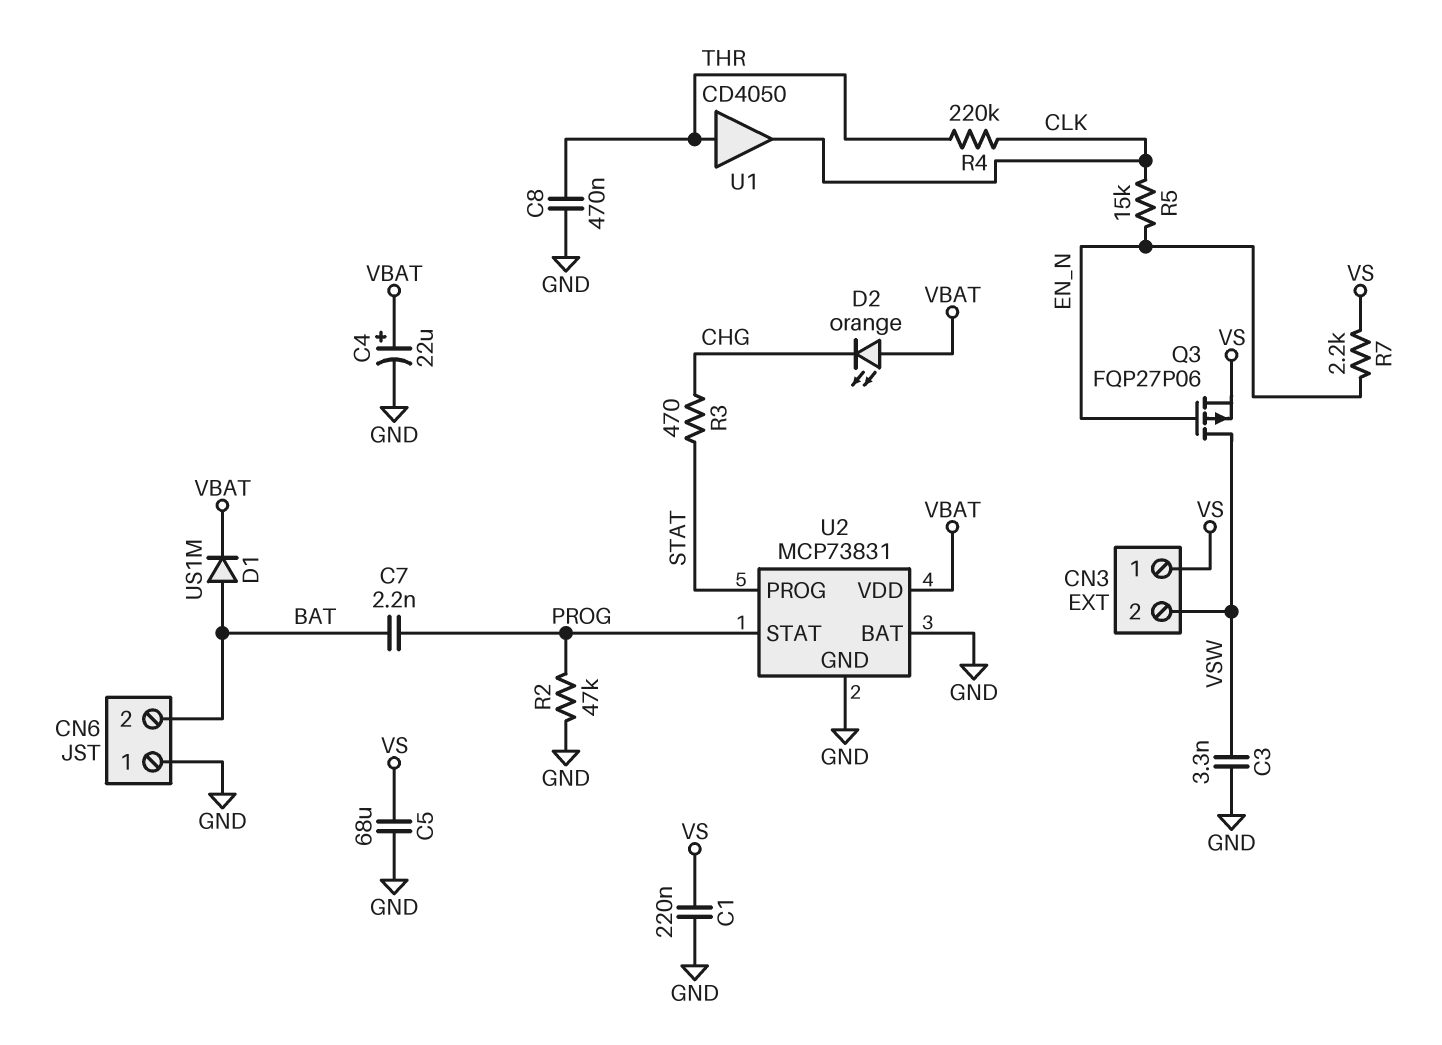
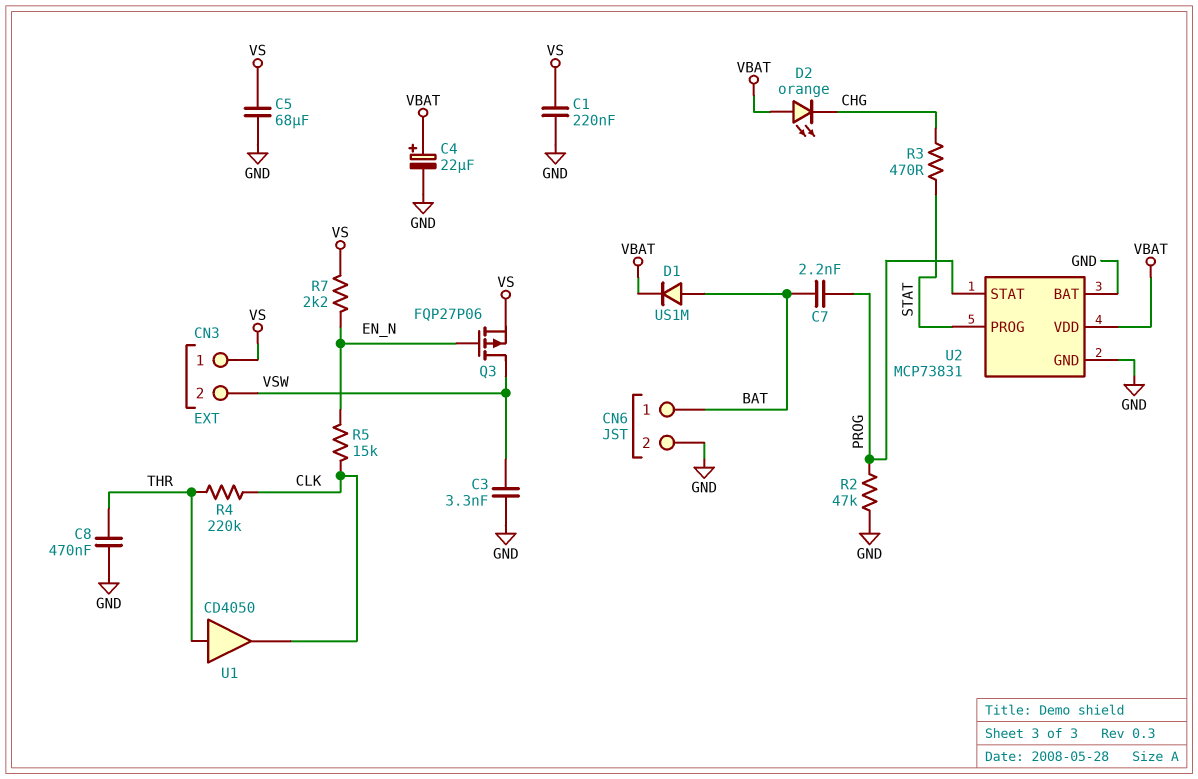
CN6 pin 1: GND -> BAT
CN6 pin 2: BAT -> GND

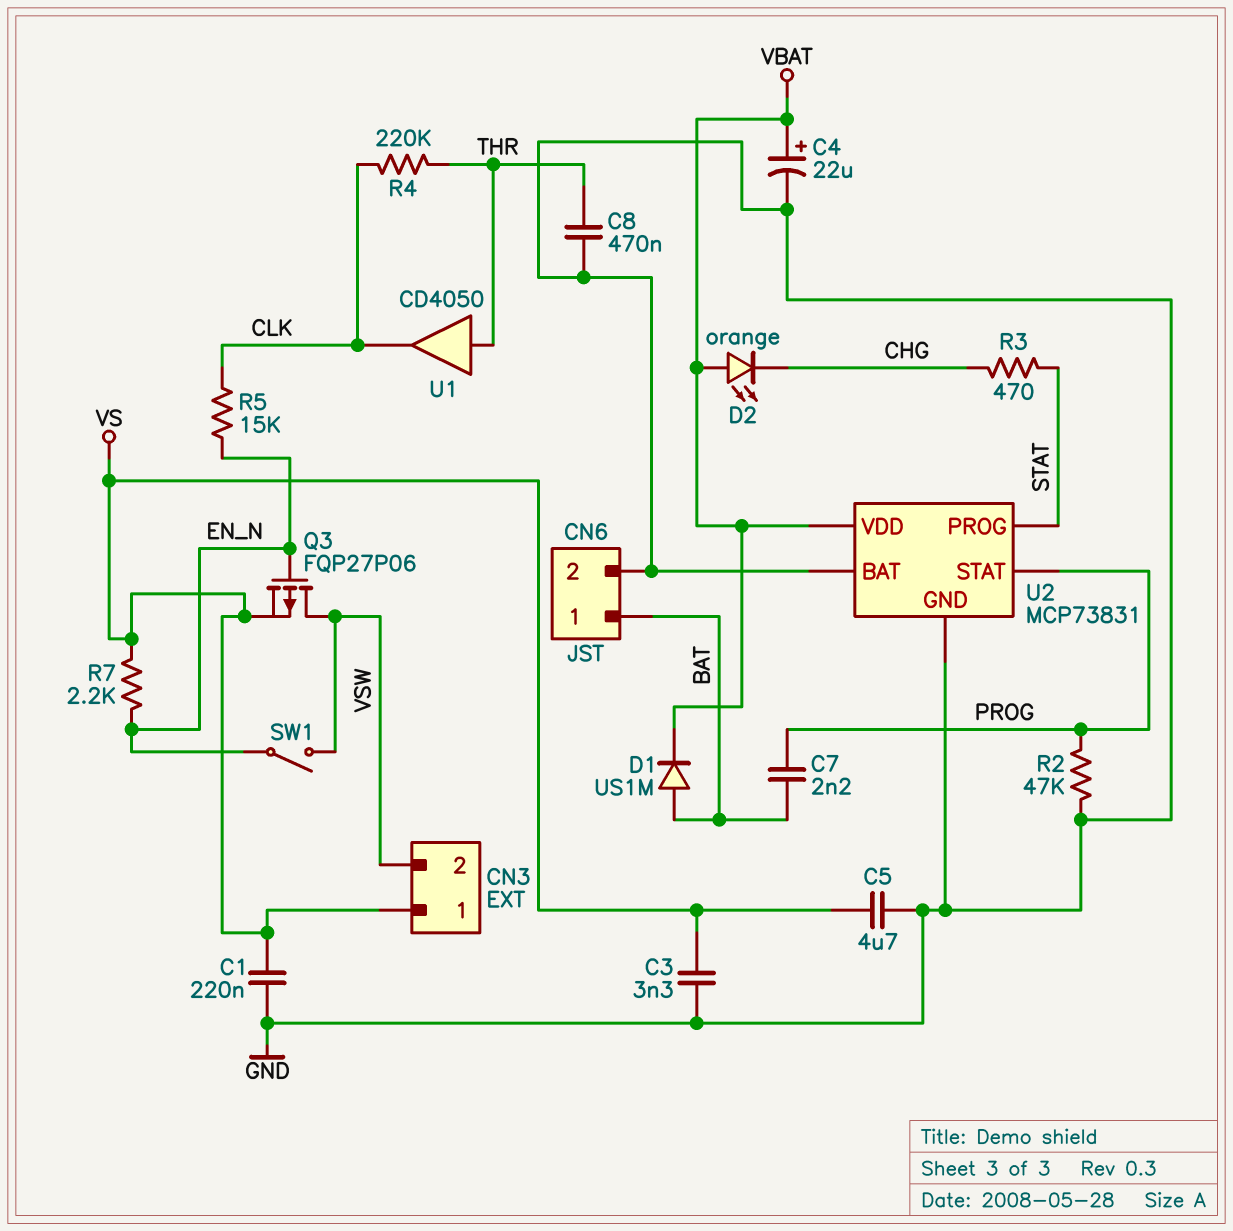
C3: 3.3nF (GND, VSW) -> 3.3nF (GND, VS)
C5: 68uF (GND, VS) -> 4.7uF (GND, VS)
SW1: none -> switch (EN_N, VSW)

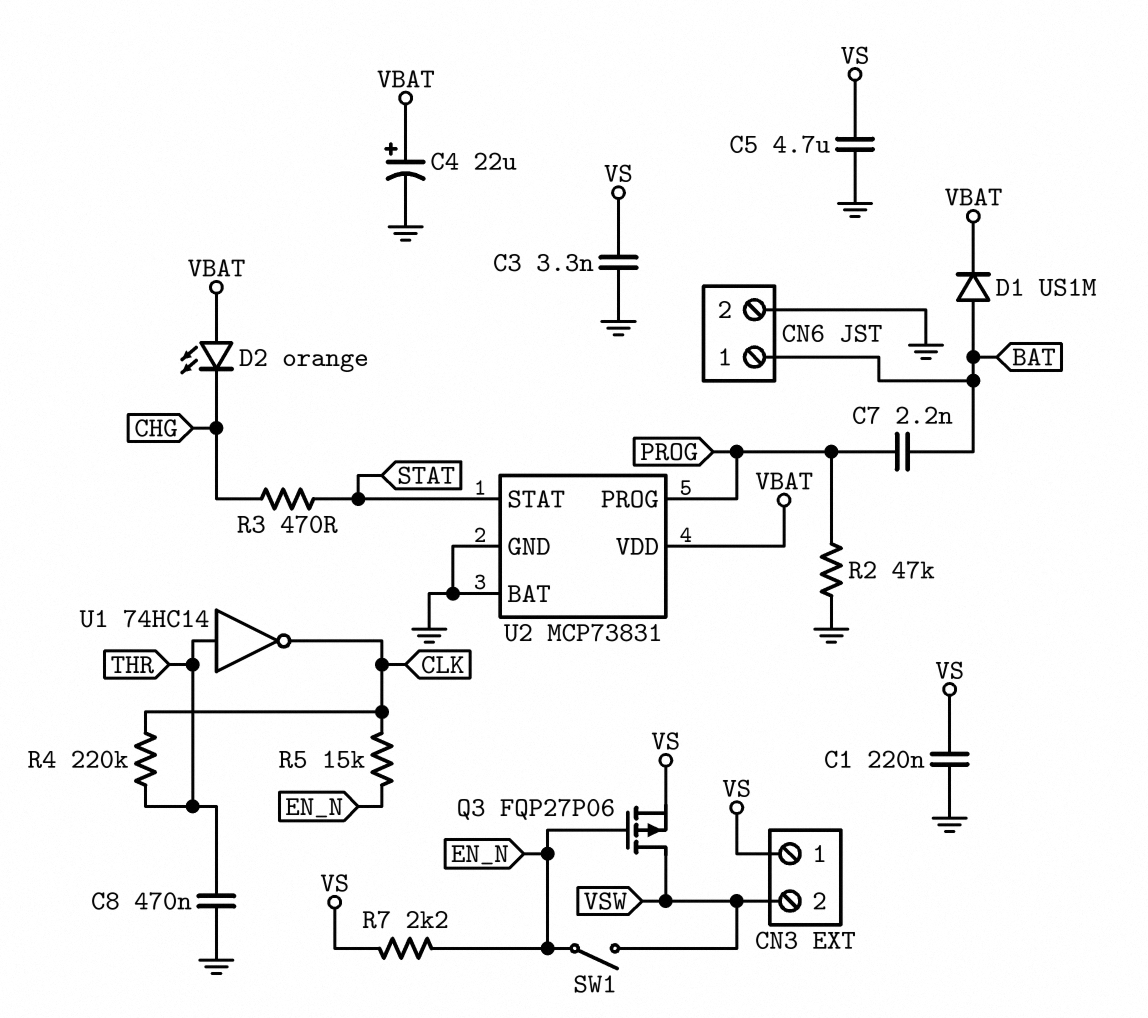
U1: buffer CD4050 (in THR, out CLK) -> NOT 74HC14 (in THR, out CLK)
U2 pin PROG: STAT -> PROG
U2 pin STAT: PROG -> STAT

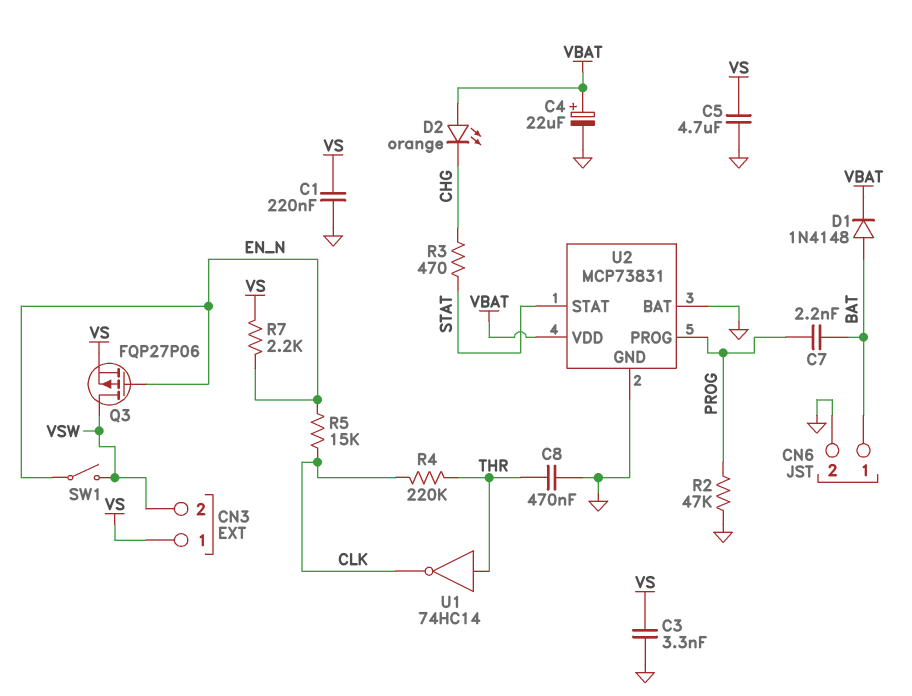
D1: diode US1M (A BAT, K VBAT) -> diode 1N4148 (A BAT, K VBAT)

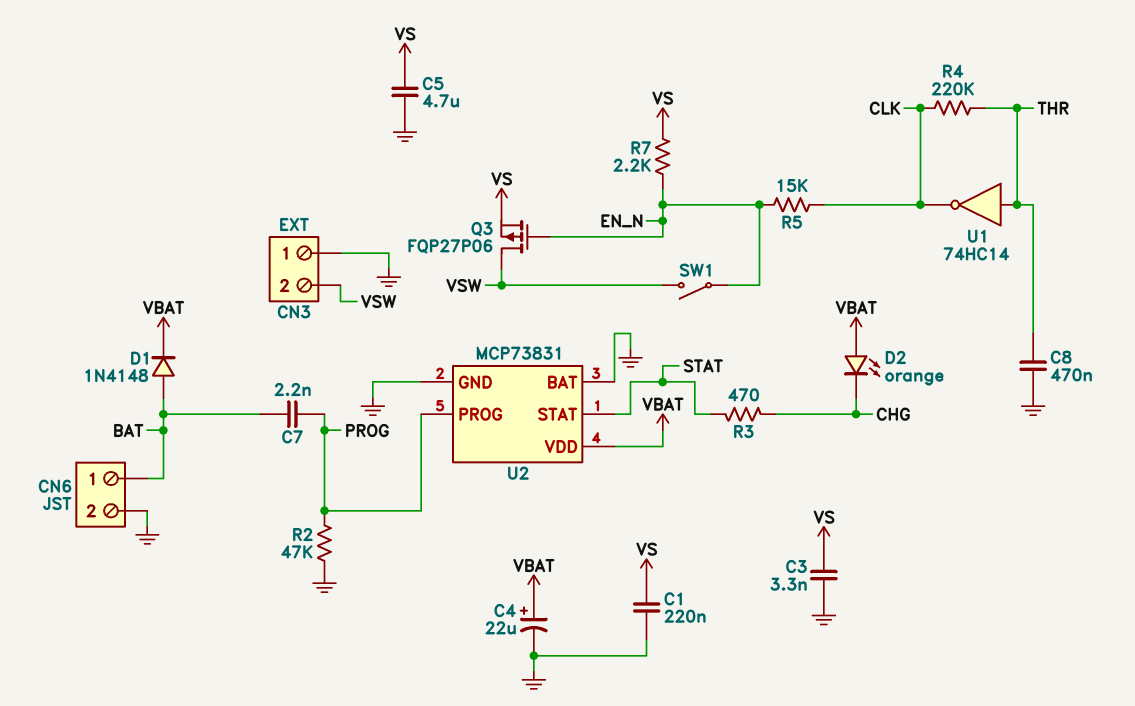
CN3 pin 1: VS -> GND

